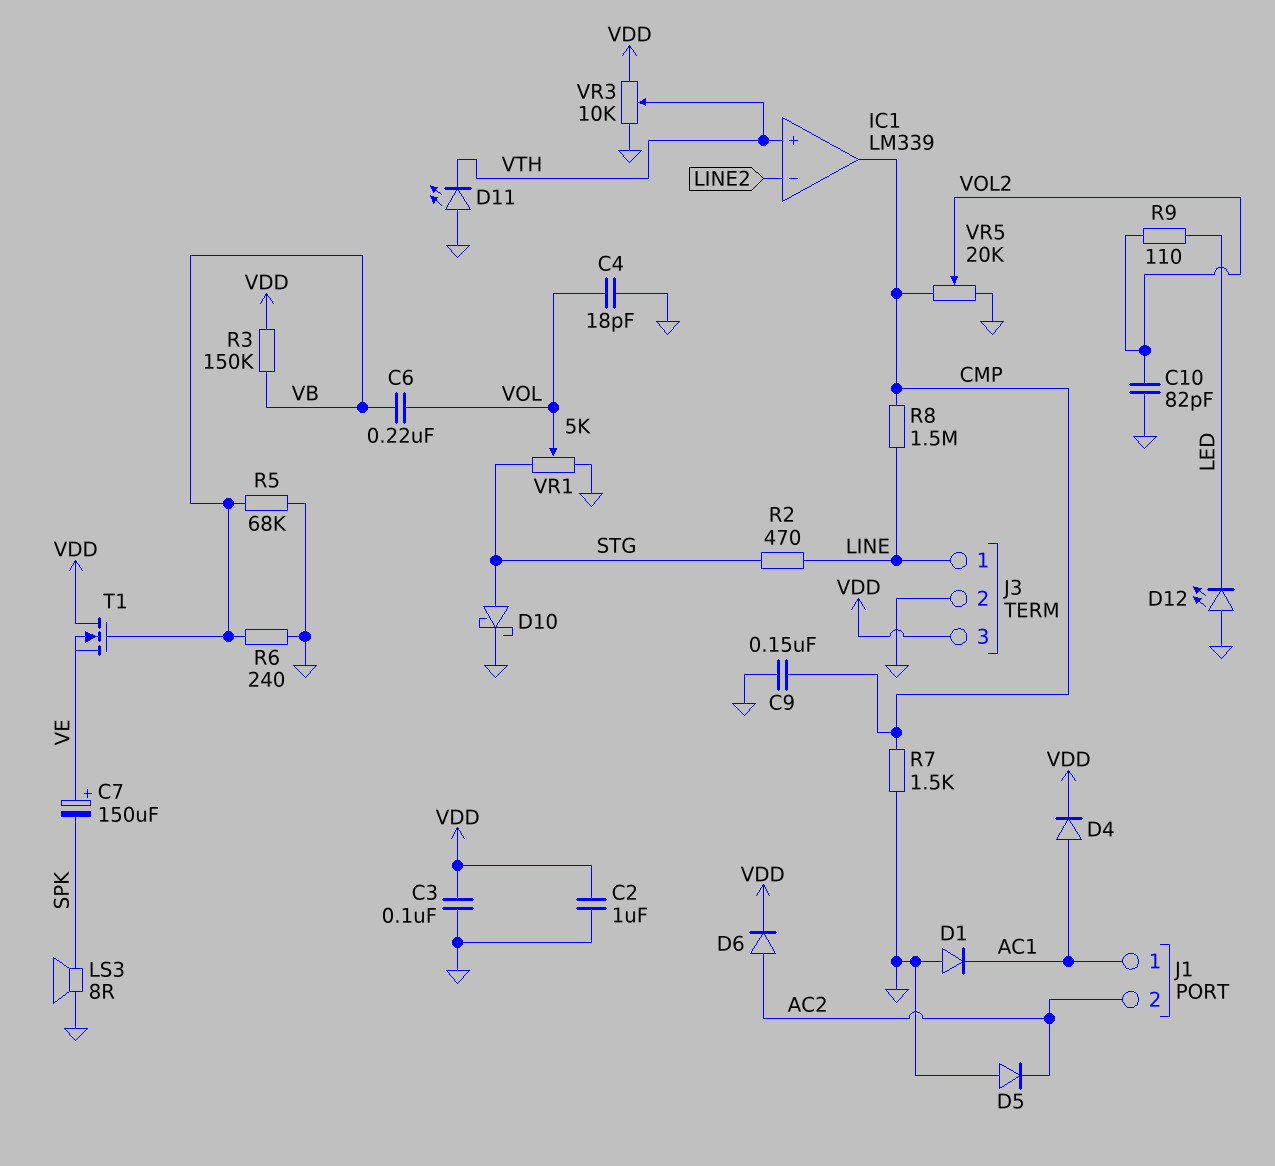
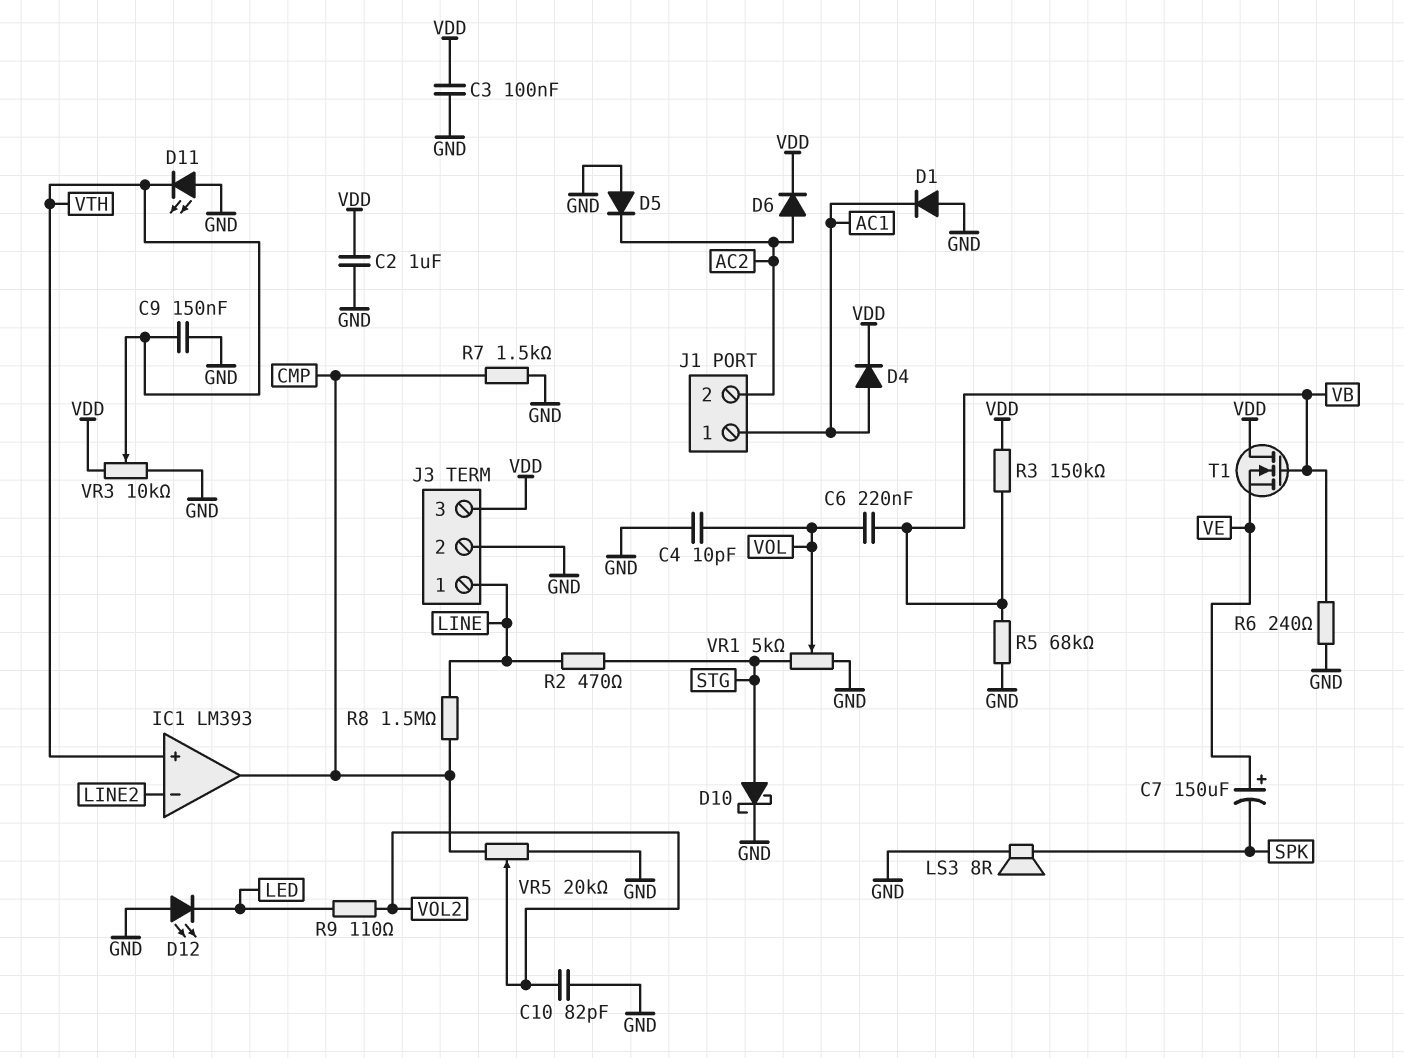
C4: 18pF (GND, VOL) -> 10pF (GND, VOL)
C9: 150nF (CMP, GND) -> 150nF (GND, VTH)
IC1: LM339 -> LM393

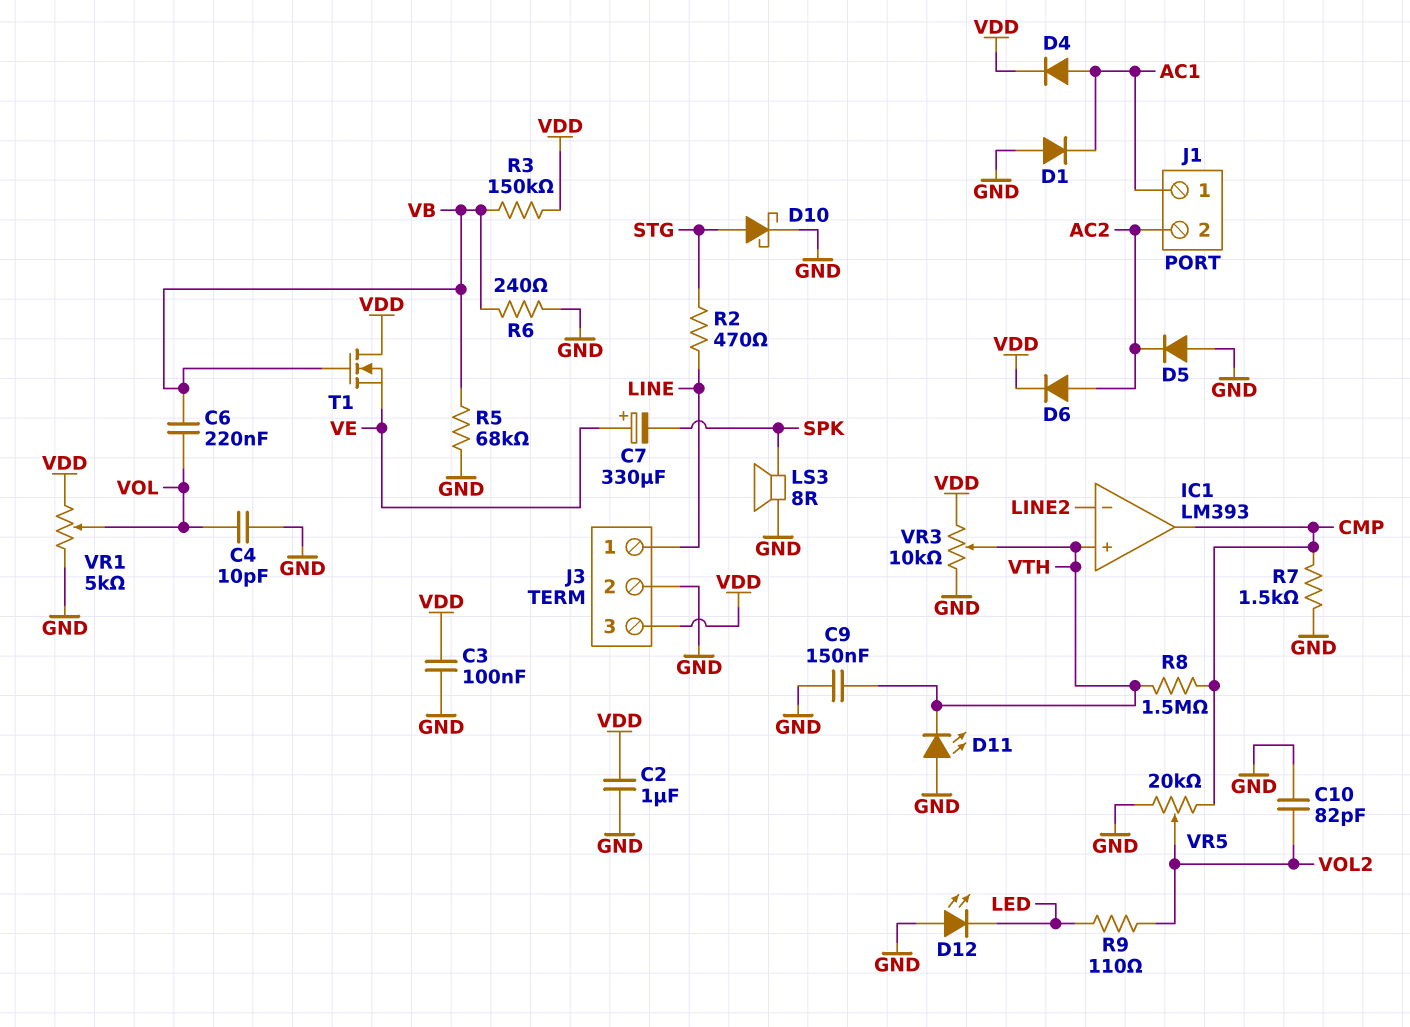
C7: 150uF (plus VE, minus SPK) -> 330uF (plus VE, minus SPK)
R8: 1.5M (CMP, LINE) -> 1.5M (CMP, VTH)
VR1: 5k (GND, STG, wiper VOL) -> 5k (GND, VDD, wiper VOL)

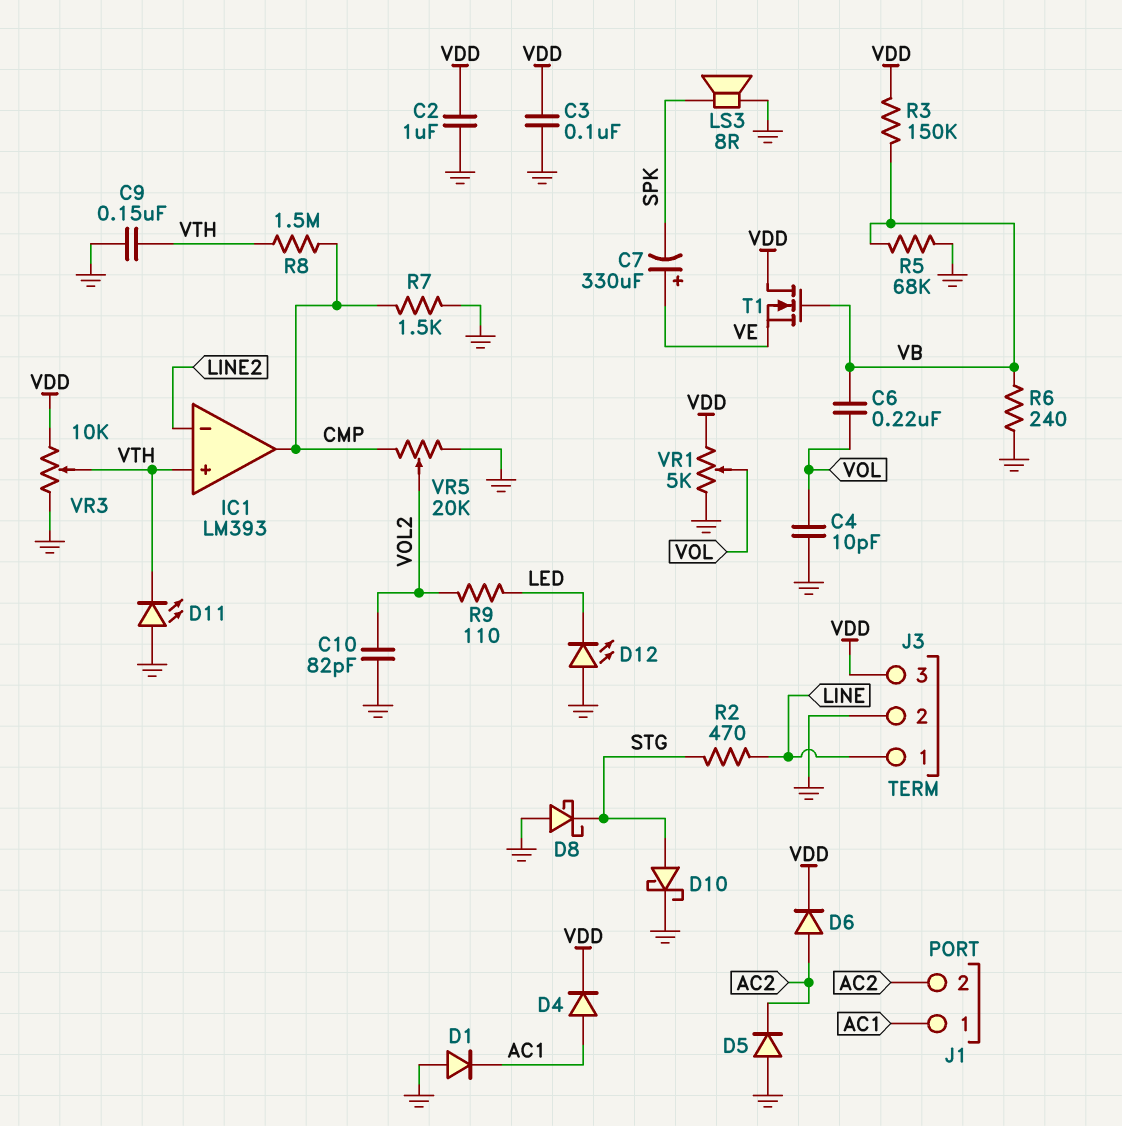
D8: none -> schottky (A GND, K STG)

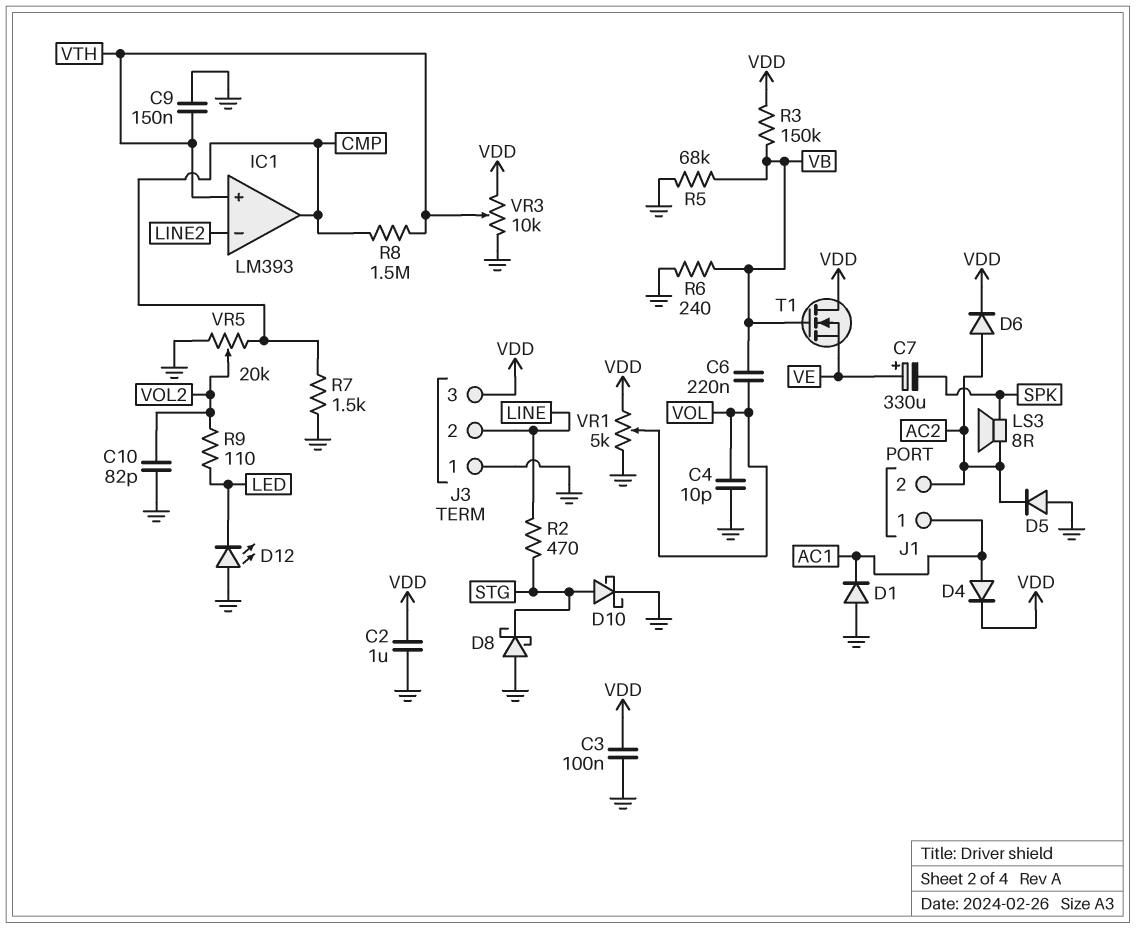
D11: LED (A GND, K VTH) -> none
J3 pin 1: LINE -> GND
J3 pin 2: GND -> LINE
LS3: speaker 8R (GND, SPK) -> speaker 8R (AC2, SPK)

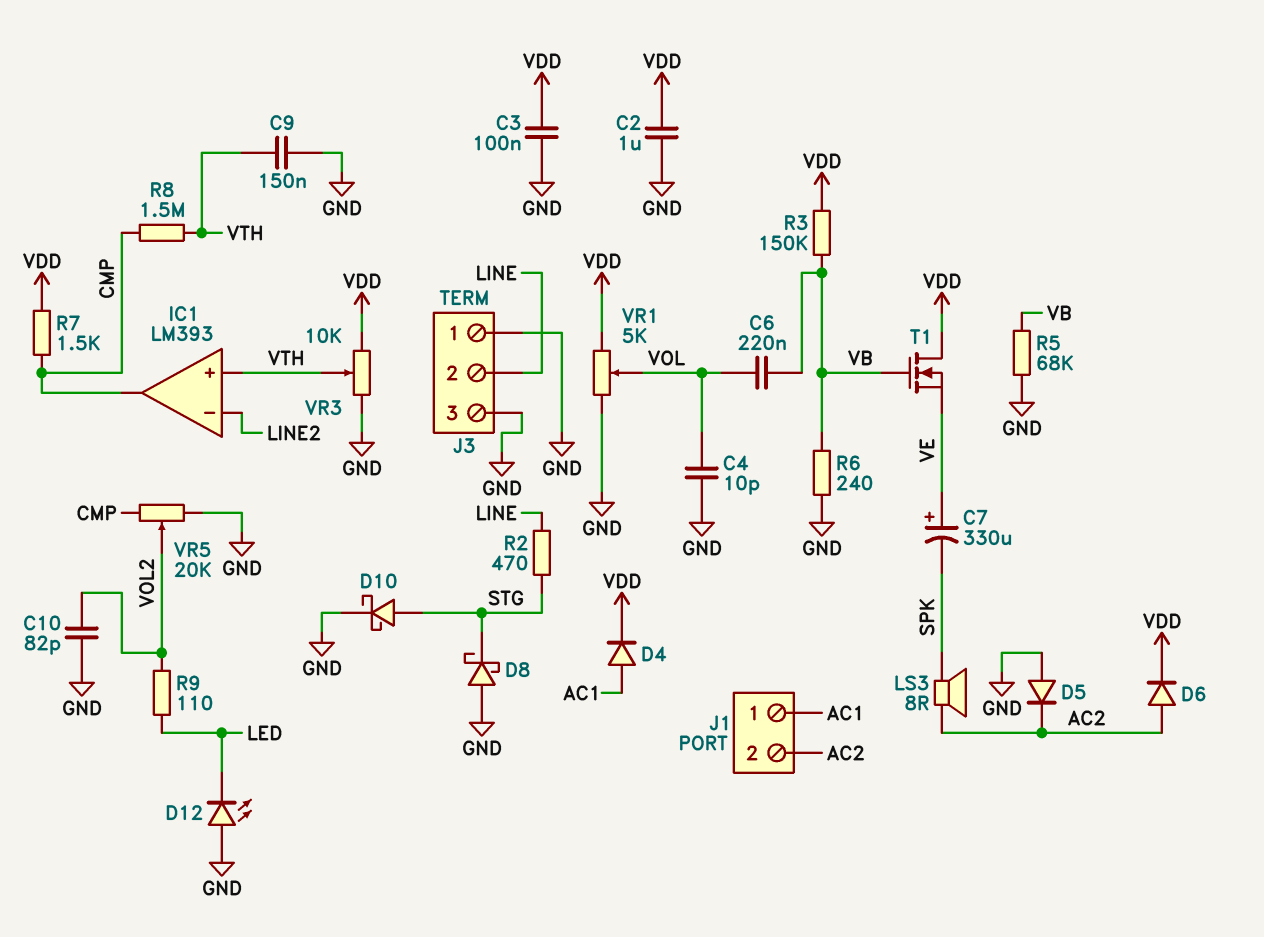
D1: diode (A GND, K AC1) -> none
J3 pin 3: VDD -> GND
R7: 1.5k (CMP, GND) -> 1.5k (CMP, VDD)

